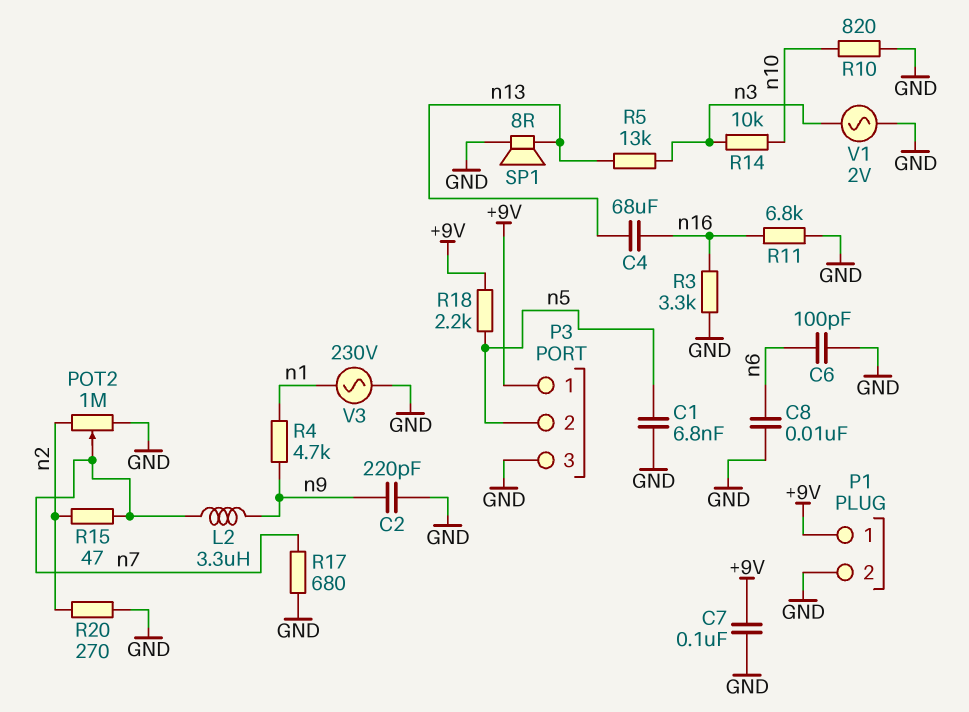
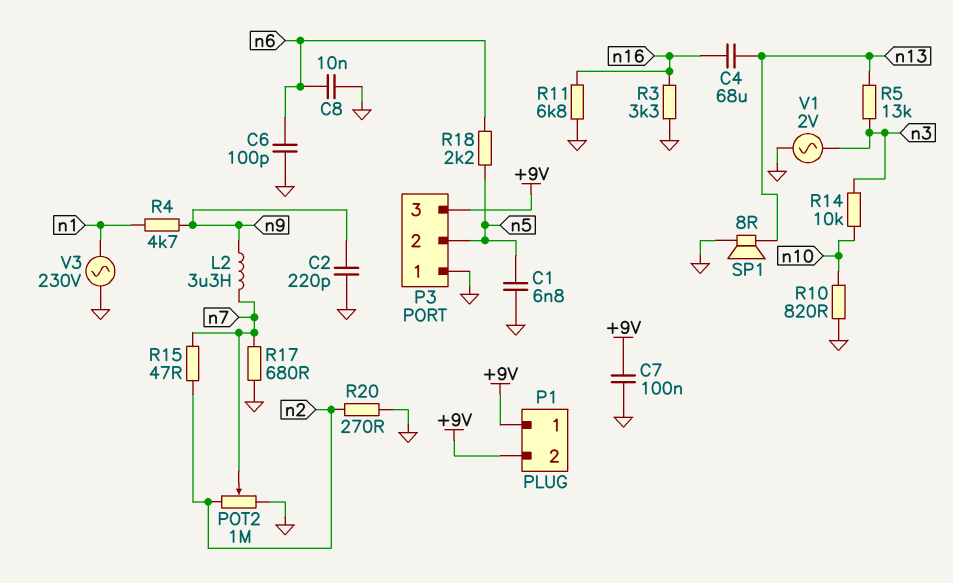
P1 pin 2: GND -> +9V
P3 pin 1: +9V -> GND
P3 pin 3: GND -> +9V
R18: 2.2k (+9V, n5) -> 2.2k (n5, n6)

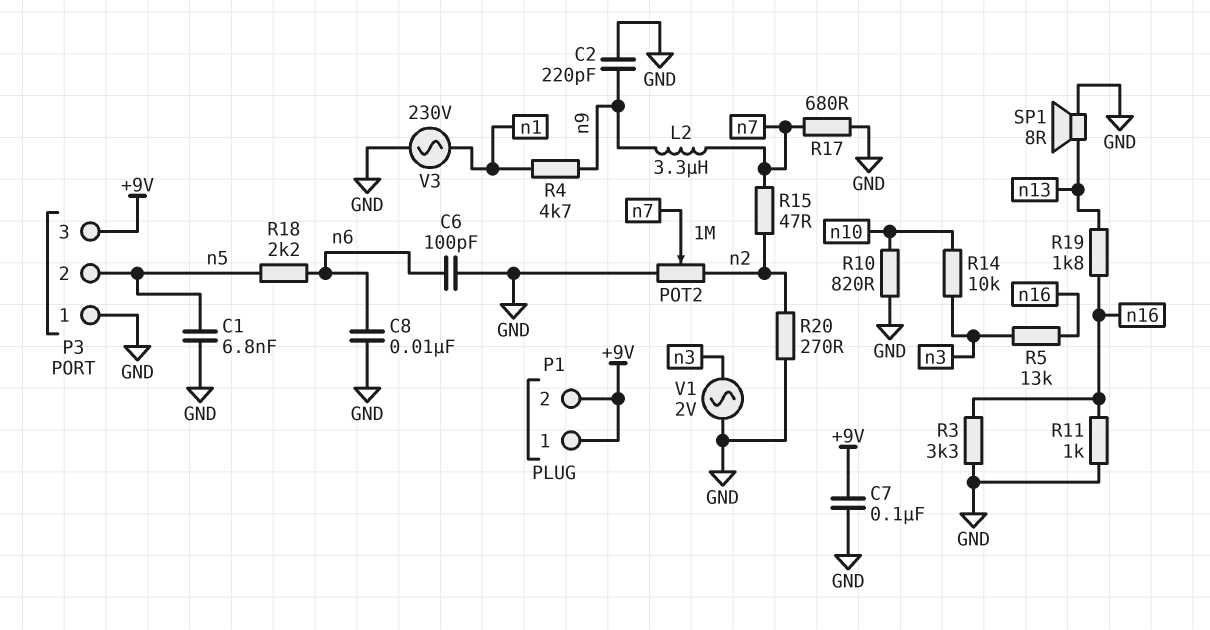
C4: 68uF (n13, n16) -> none
R5: 13k (n3, n13) -> 13k (n3, n16)
R11: 6.8k (GND, n16) -> 1k (GND, n16)
R19: none -> 1.8k (n13, n16)

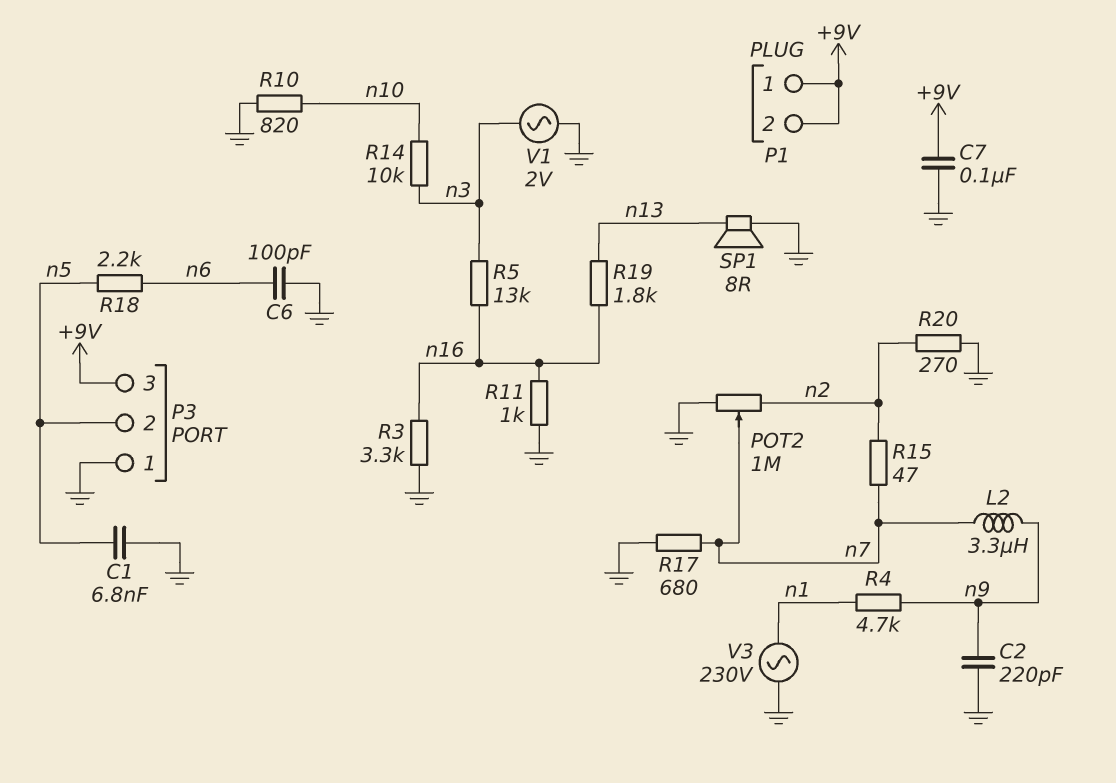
C8: 10nF (GND, n6) -> none

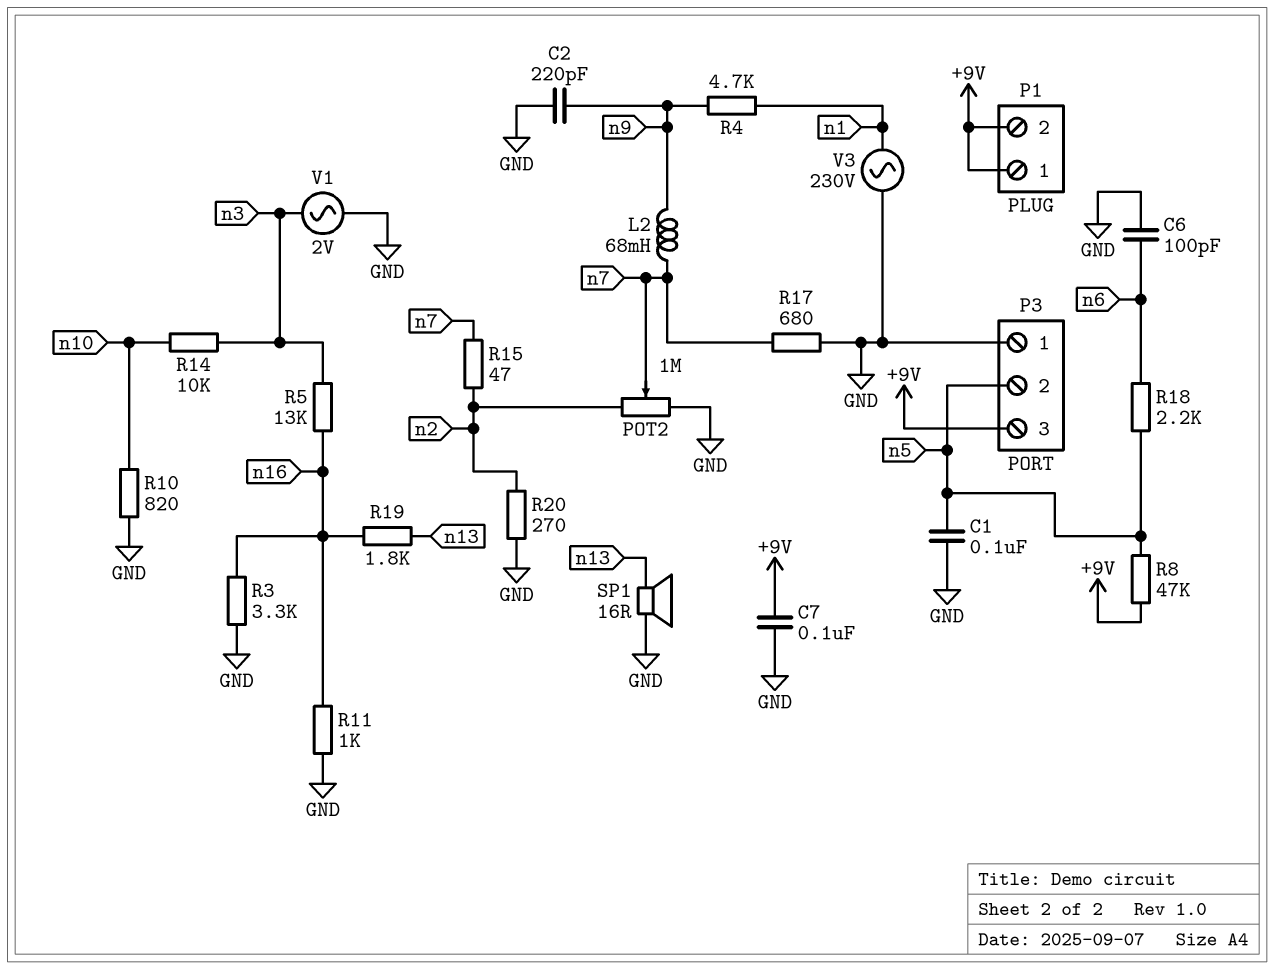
C1: 6.8nF (GND, n5) -> 100nF (GND, n5)
L2: 3.3uH (n7, n9) -> 68mH (n7, n9)
R8: none -> 47k (+9V, n5)
SP1: speaker 8R (GND, n13) -> speaker 16R (GND, n13)

